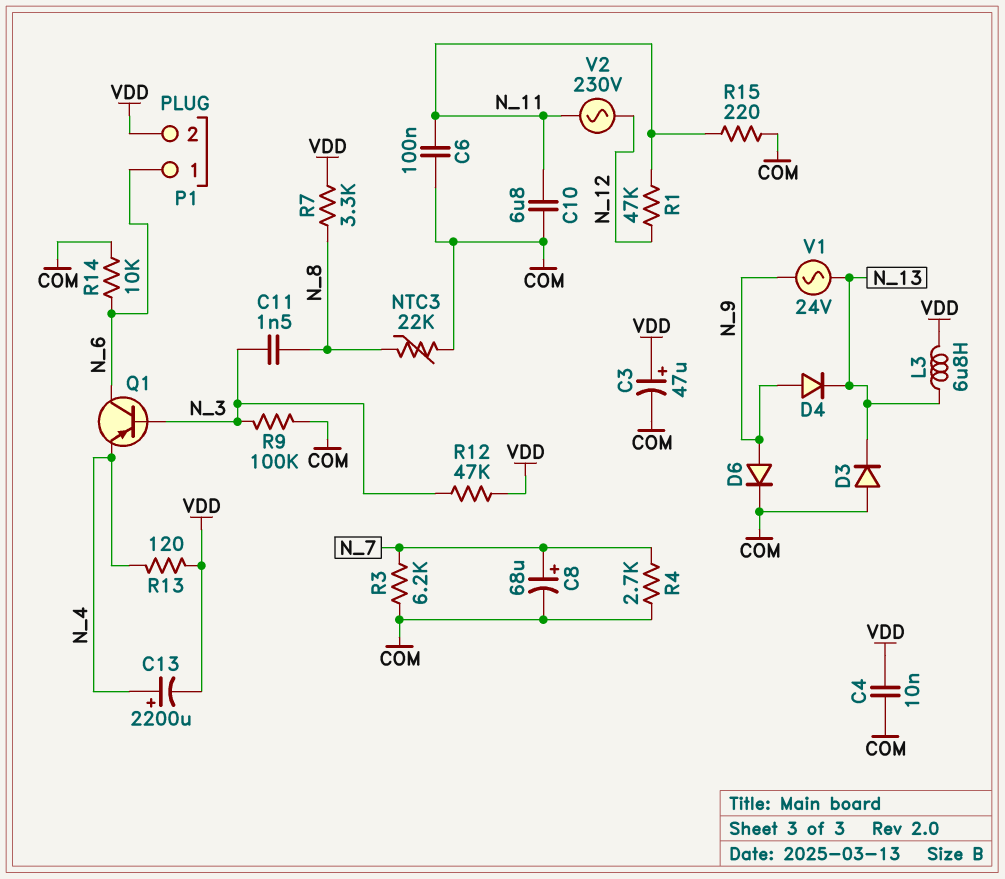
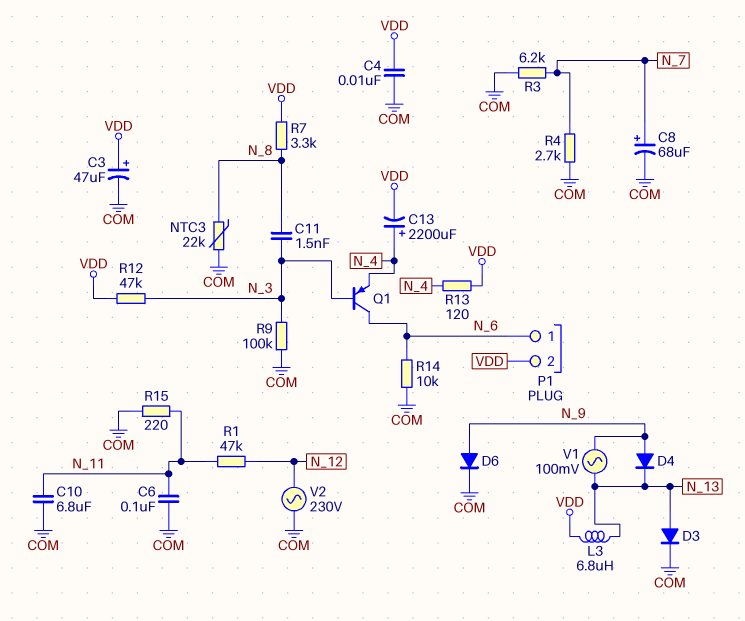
D3: diode (A COM, K N_13) -> diode (A N_13, K COM)
V1: AC 24V (N_9, N_13) -> AC 100mV (N_9, N_13)
V2: AC 230V (N_11, N_12) -> AC 230V (COM, N_12)

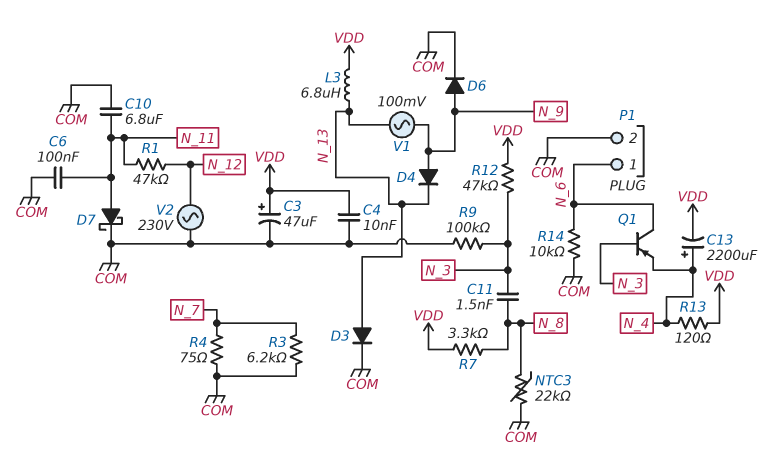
C8: 68uF (plus N_7, minus COM) -> none
D7: none -> schottky (A N_11, K COM)
P1 pin 2: VDD -> COM
R4: 2.7k (COM, N_7) -> 75 (COM, N_7)
R15: 220 (COM, N_11) -> none

